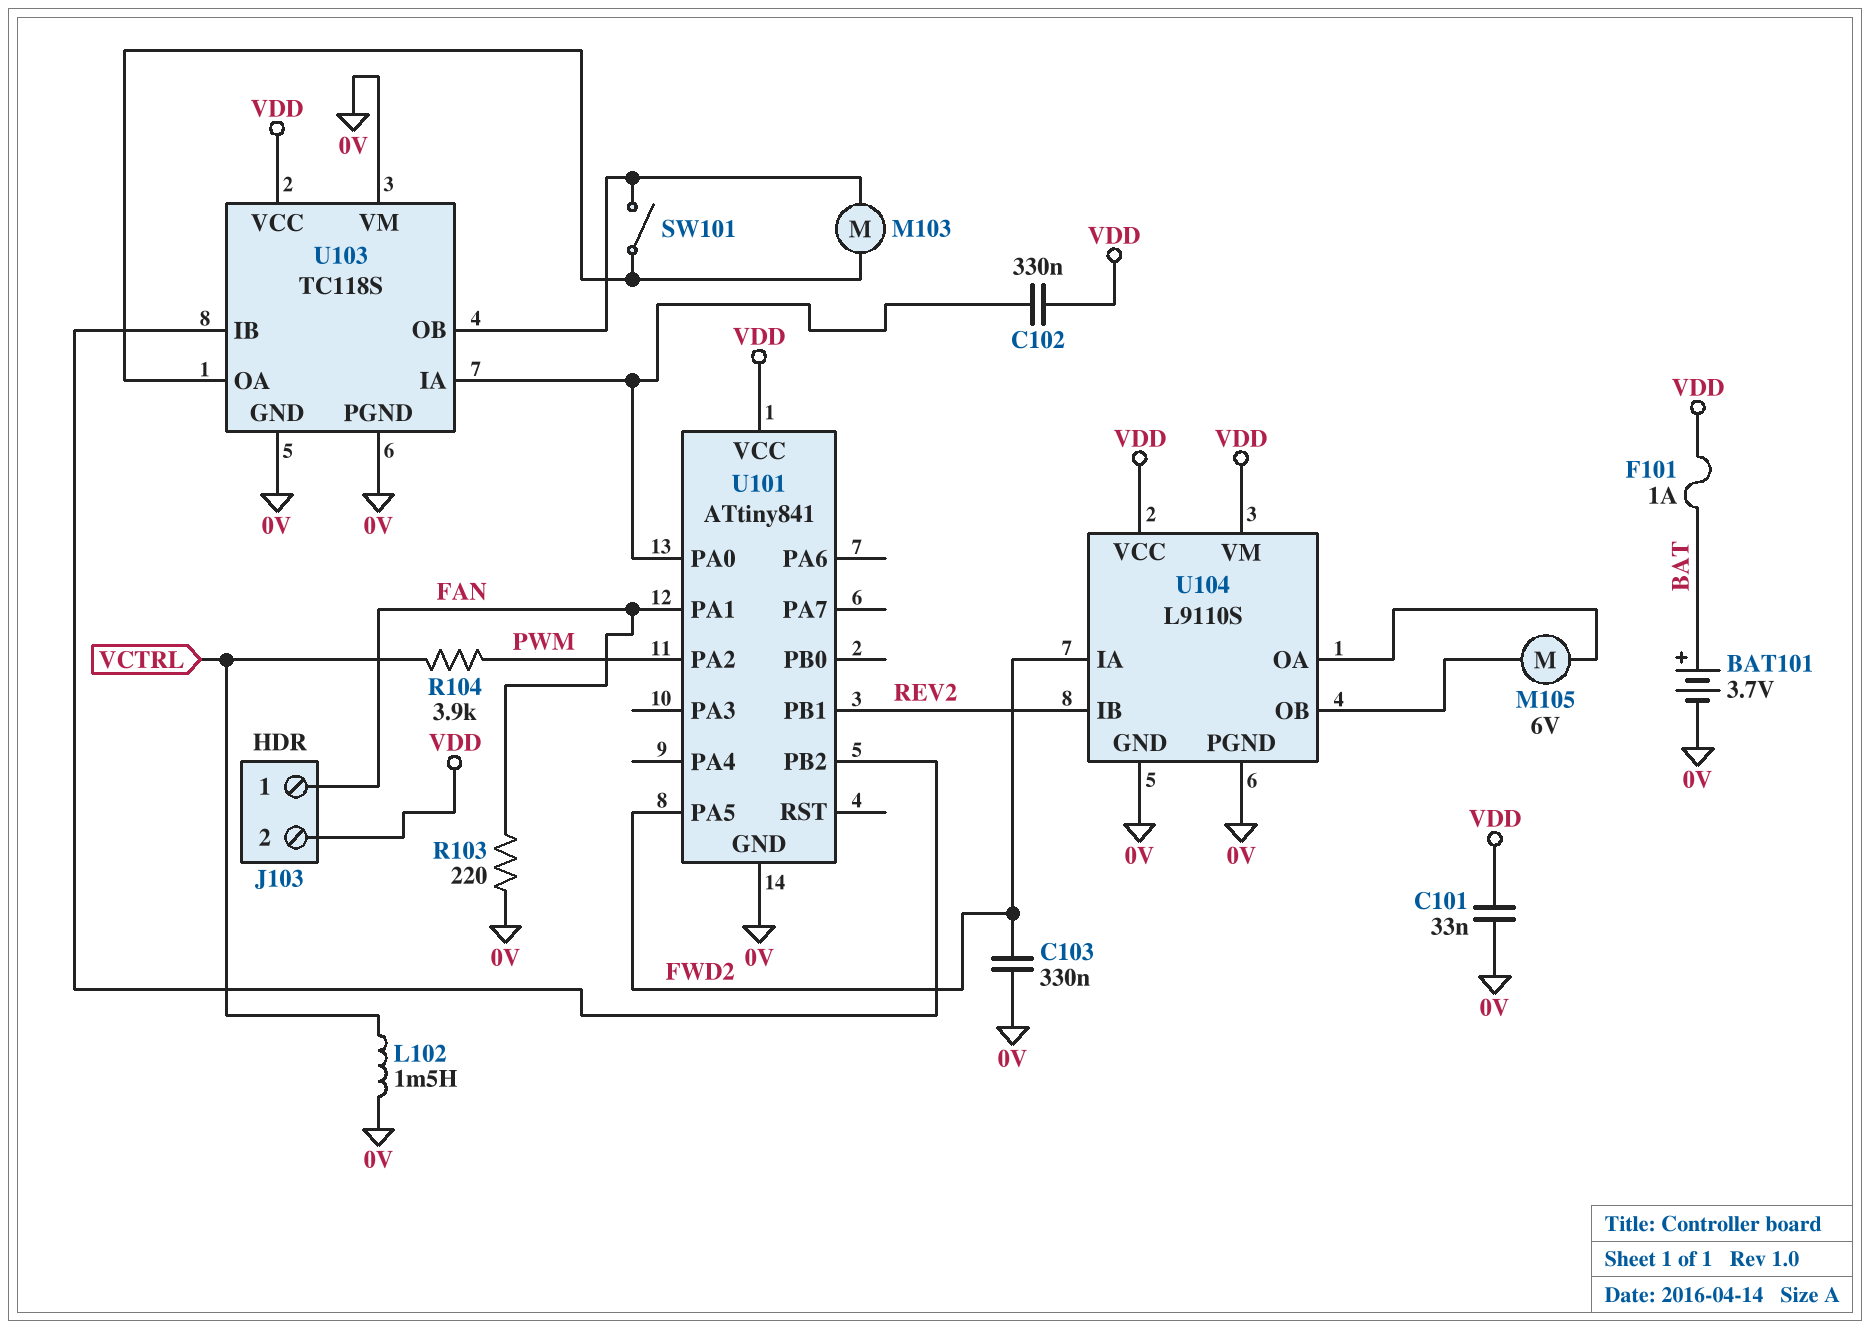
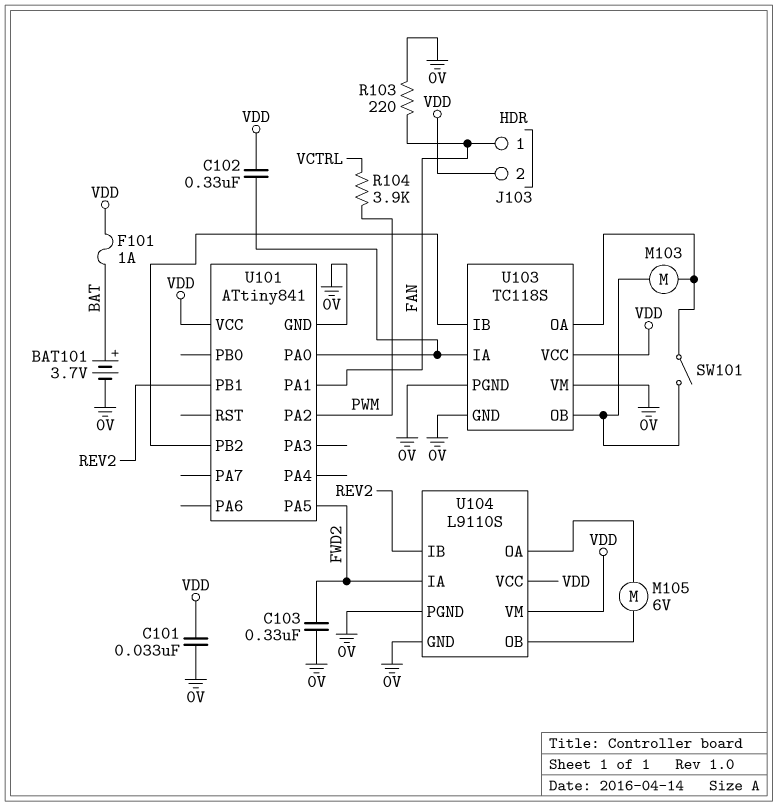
L102: 1.5mH (0V, VCTRL) -> none

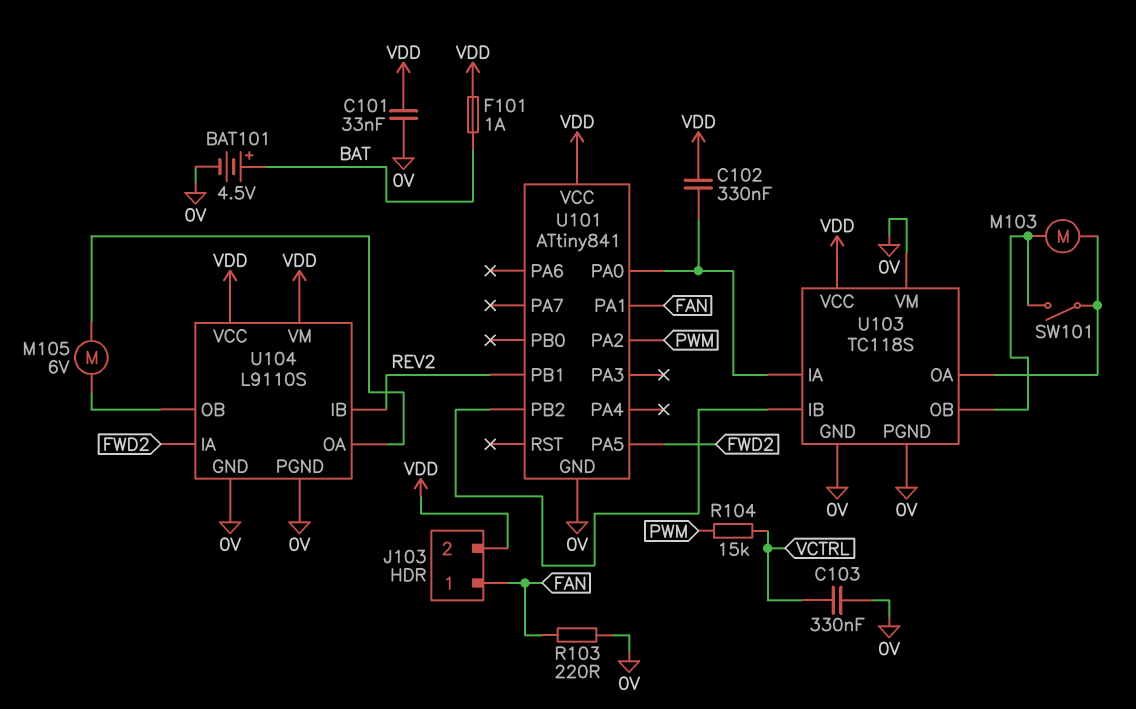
BAT101: 3.7V (plus BAT, minus 0V) -> 4.5V (plus BAT, minus 0V)
C103: 330nF (0V, FWD2) -> 330nF (0V, VCTRL)
R104: 3.9k (PWM, VCTRL) -> 15k (PWM, VCTRL)

